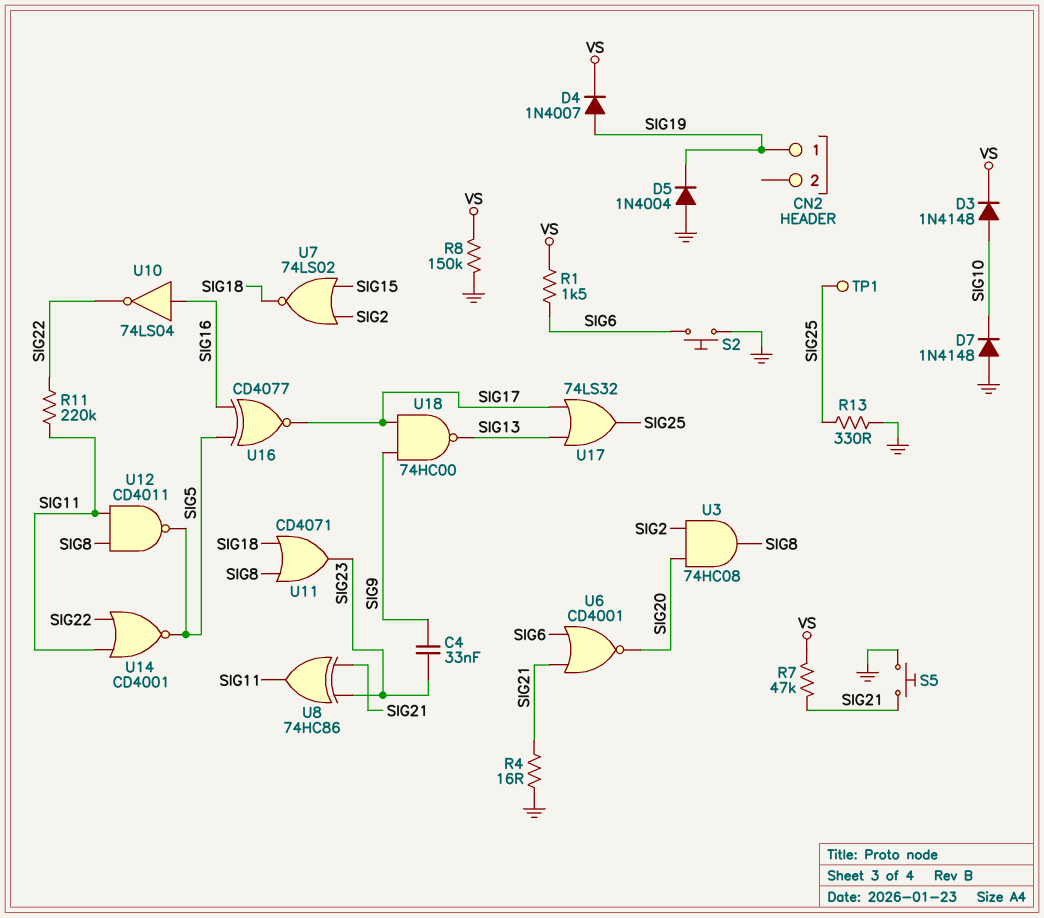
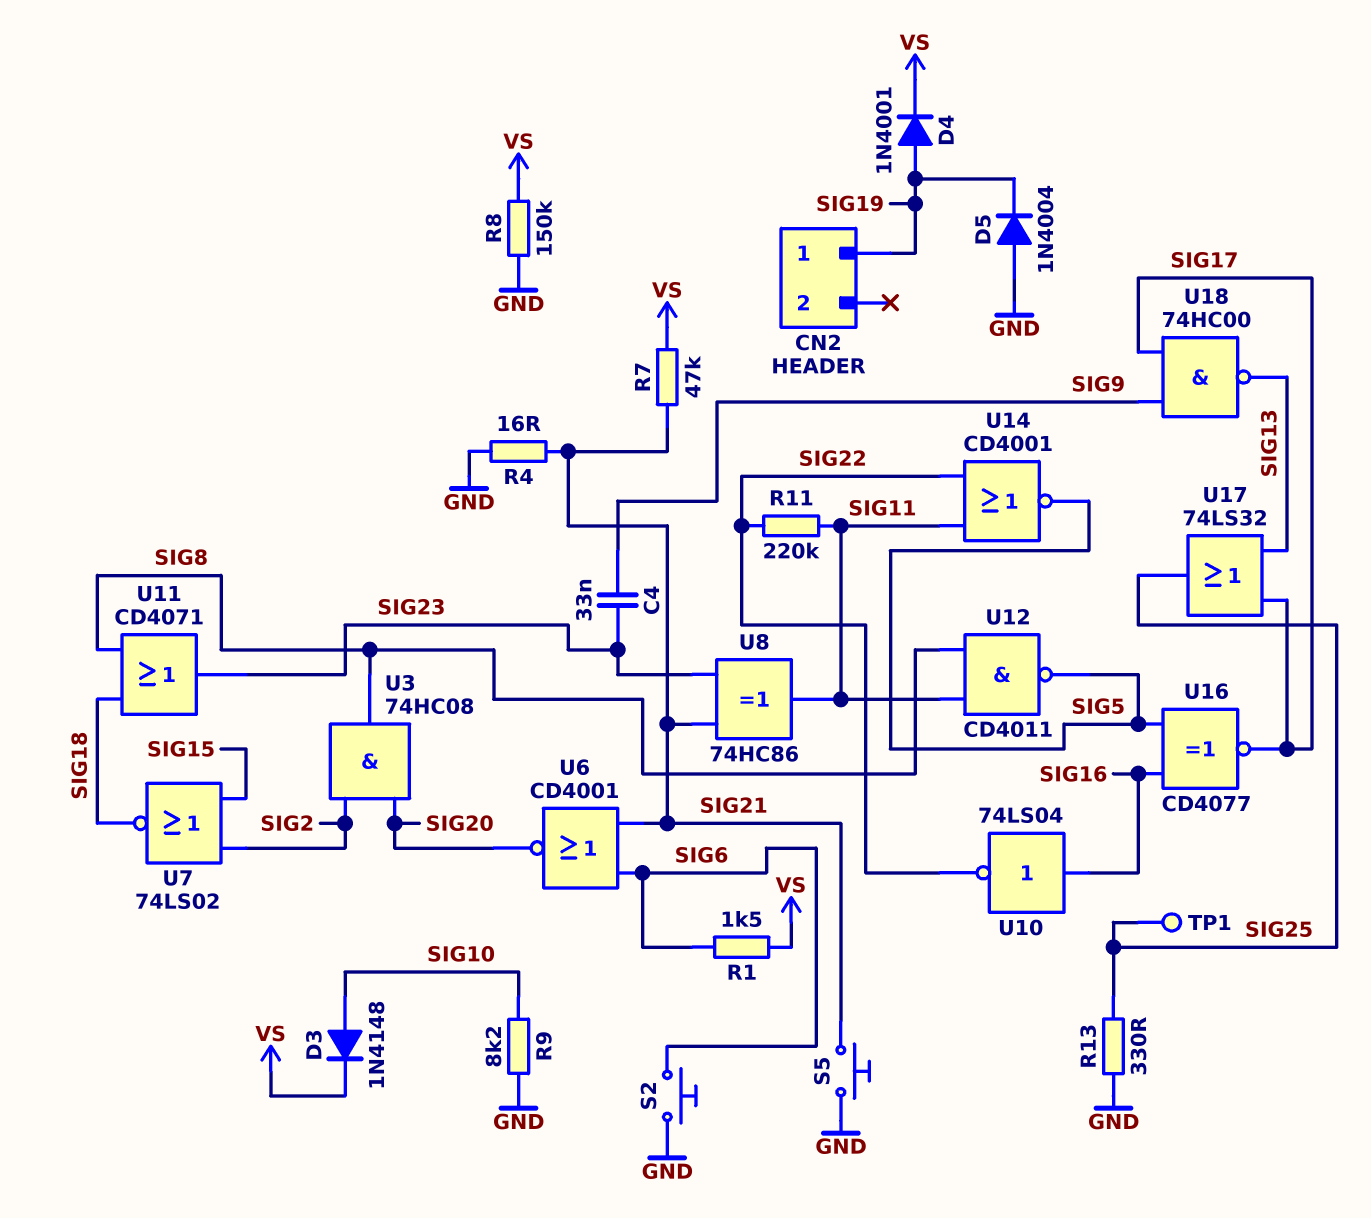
D4: diode 1N4007 (A SIG19, K VS) -> diode 1N4001 (A SIG19, K VS)
D7: diode 1N4148 (A GND, K SIG10) -> none
R9: none -> 8.2k (GND, SIG10)

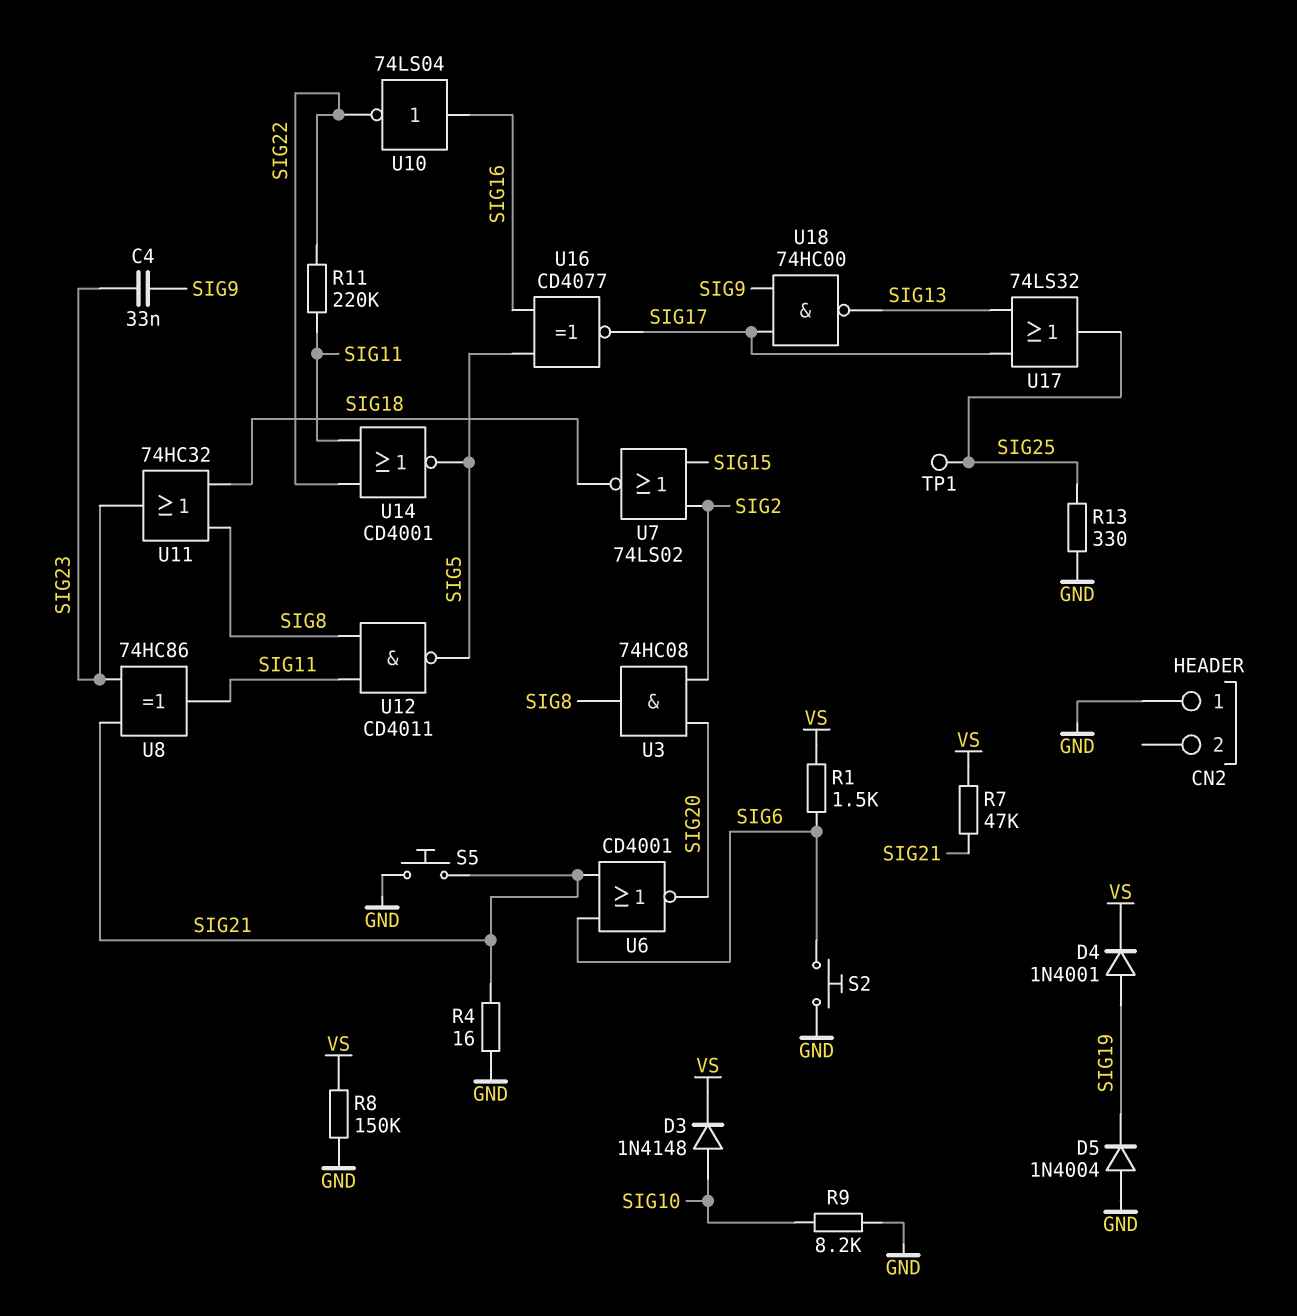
CN2 pin 1: SIG19 -> GND
U11: OR CD4071 (in SIG8, in SIG18, out SIG23) -> OR 74HC32 (in SIG8, in SIG18, out SIG23)

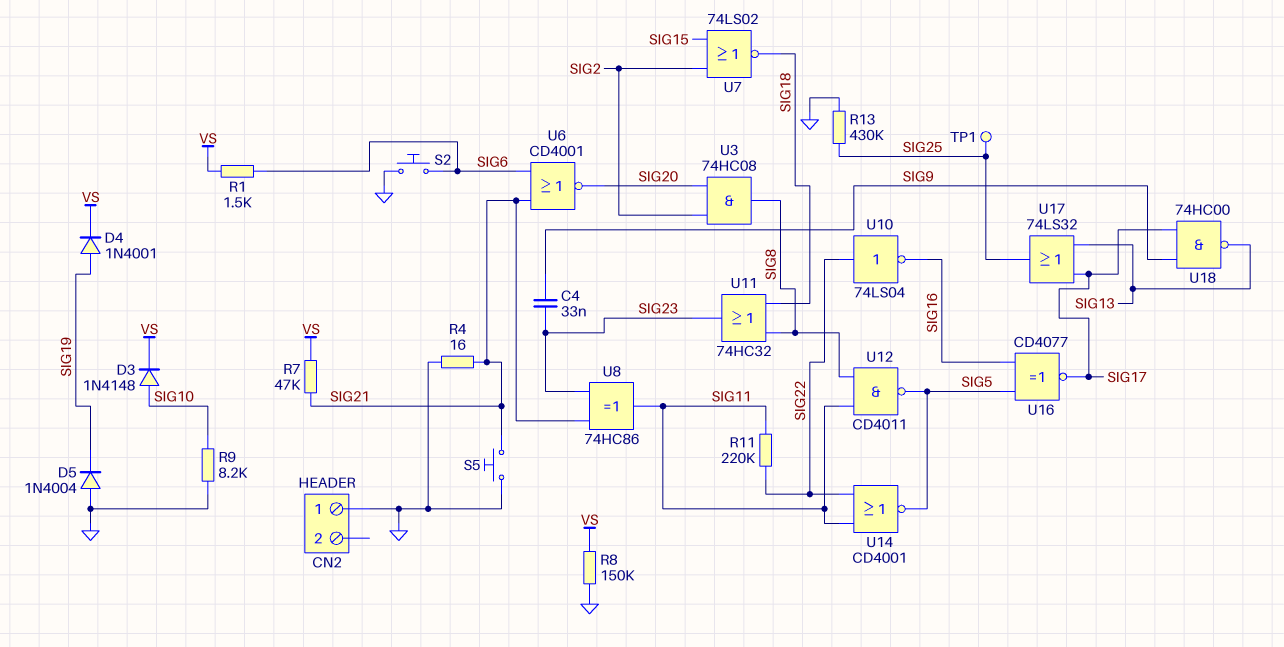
R13: 330 (GND, SIG25) -> 430k (GND, SIG25)
U10: NOT 74LS04 (in SIG16, out SIG22) -> NOT 74LS04 (in SIG22, out SIG16)

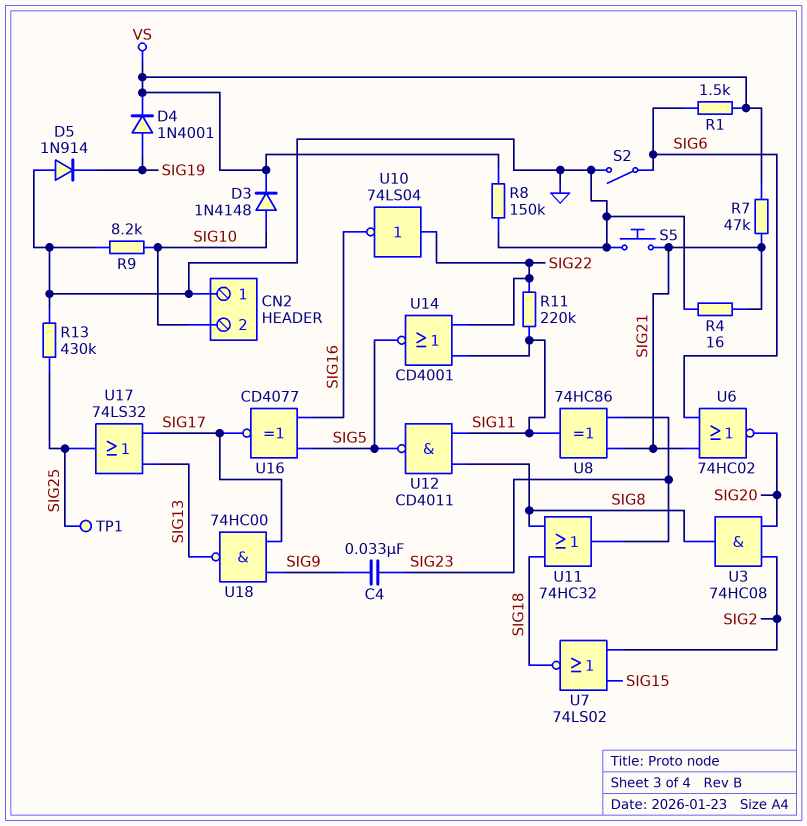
CN2 pin 2: none -> SIG10
D5: diode 1N4004 (A GND, K SIG19) -> diode 1N914 (A GND, K SIG19)
S2: button (GND, SIG6) -> switch (GND, SIG6)
U6: NOR CD4001 (in SIG6, in SIG21, out SIG20) -> NOR 74HC02 (in SIG6, in SIG21, out SIG20)

